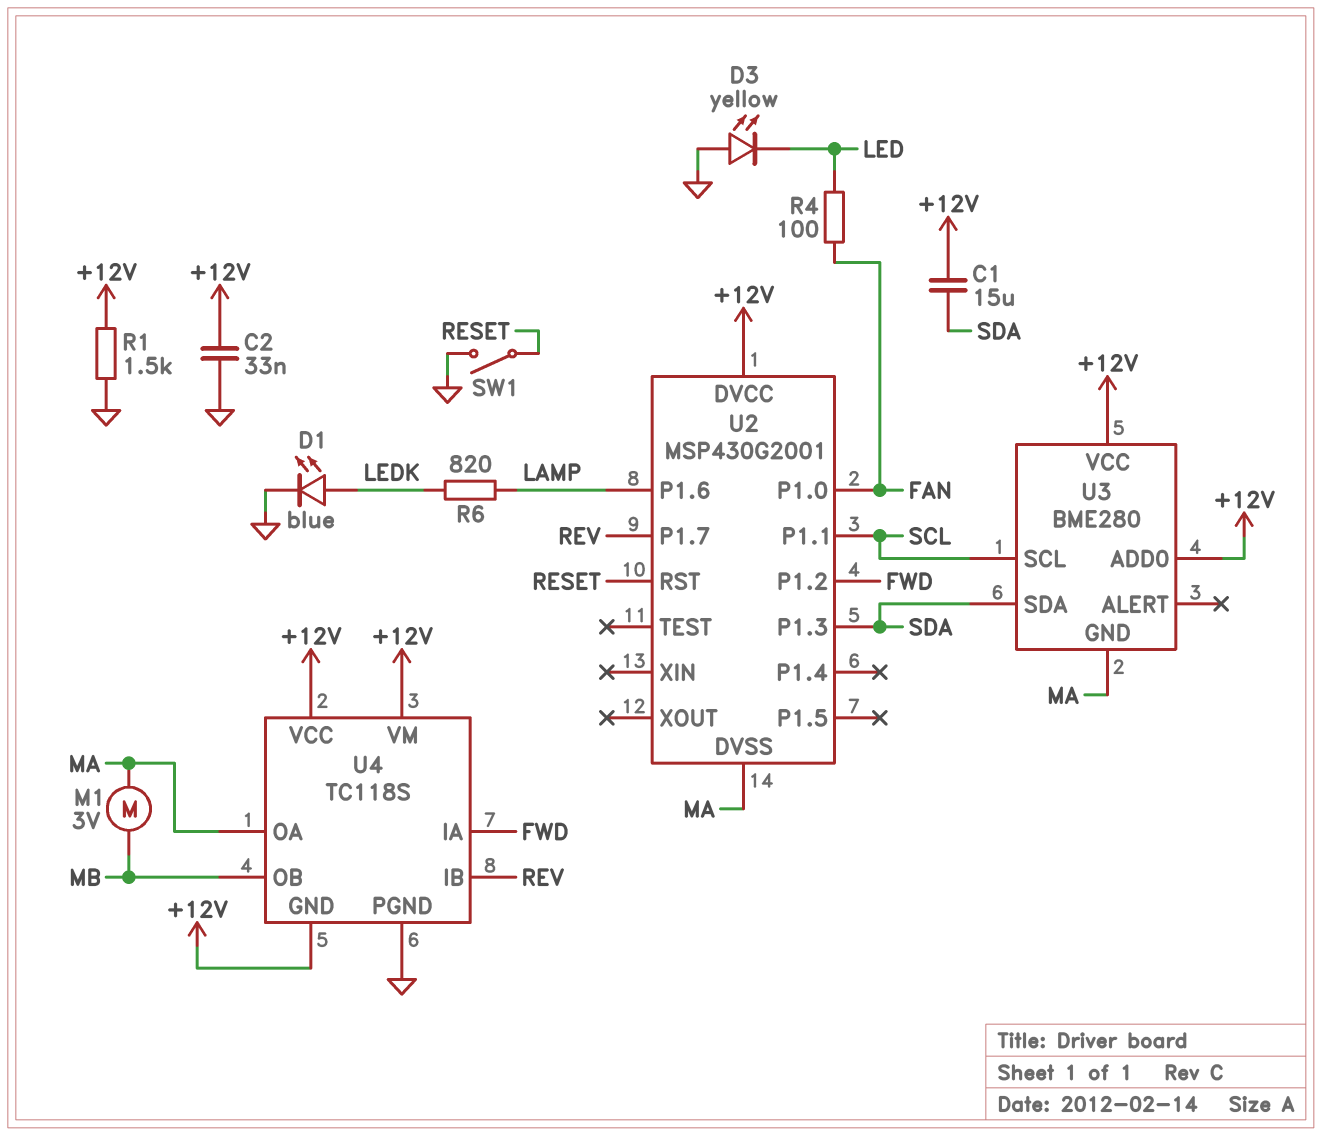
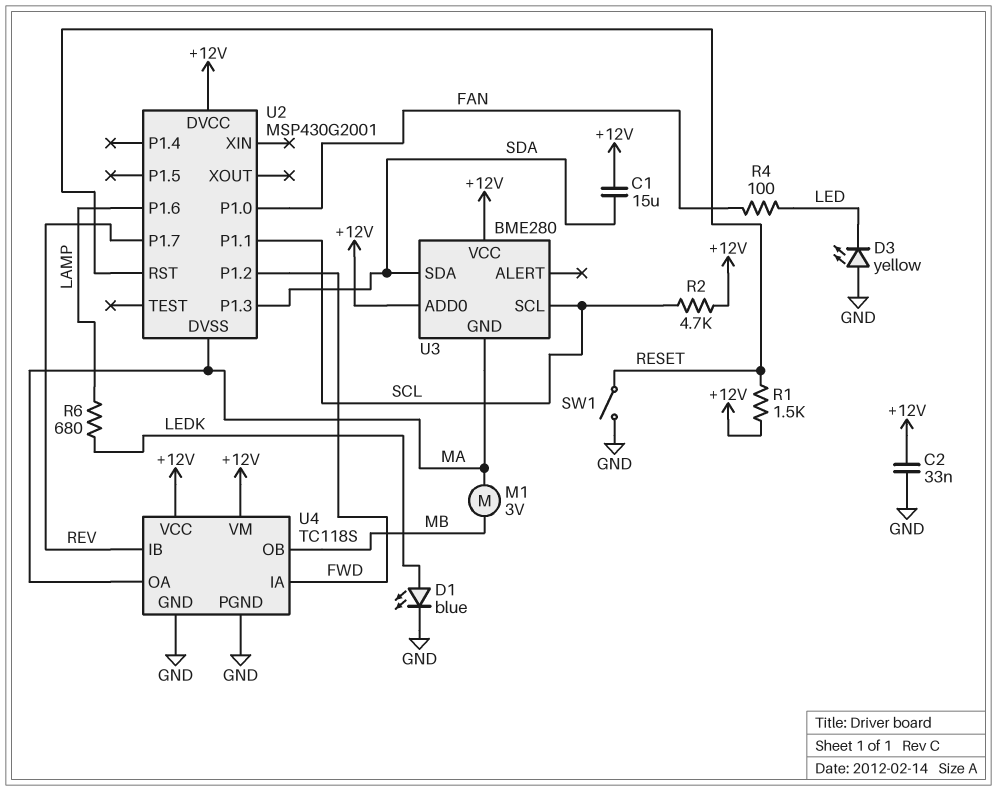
R1: 1.5k (+12V, GND) -> 1.5k (+12V, RESET)
R2: none -> 4.7k (+12V, SCL)
R6: 820 (LAMP, LEDK) -> 680 (LAMP, LEDK)
U4 pin GND: +12V -> GND

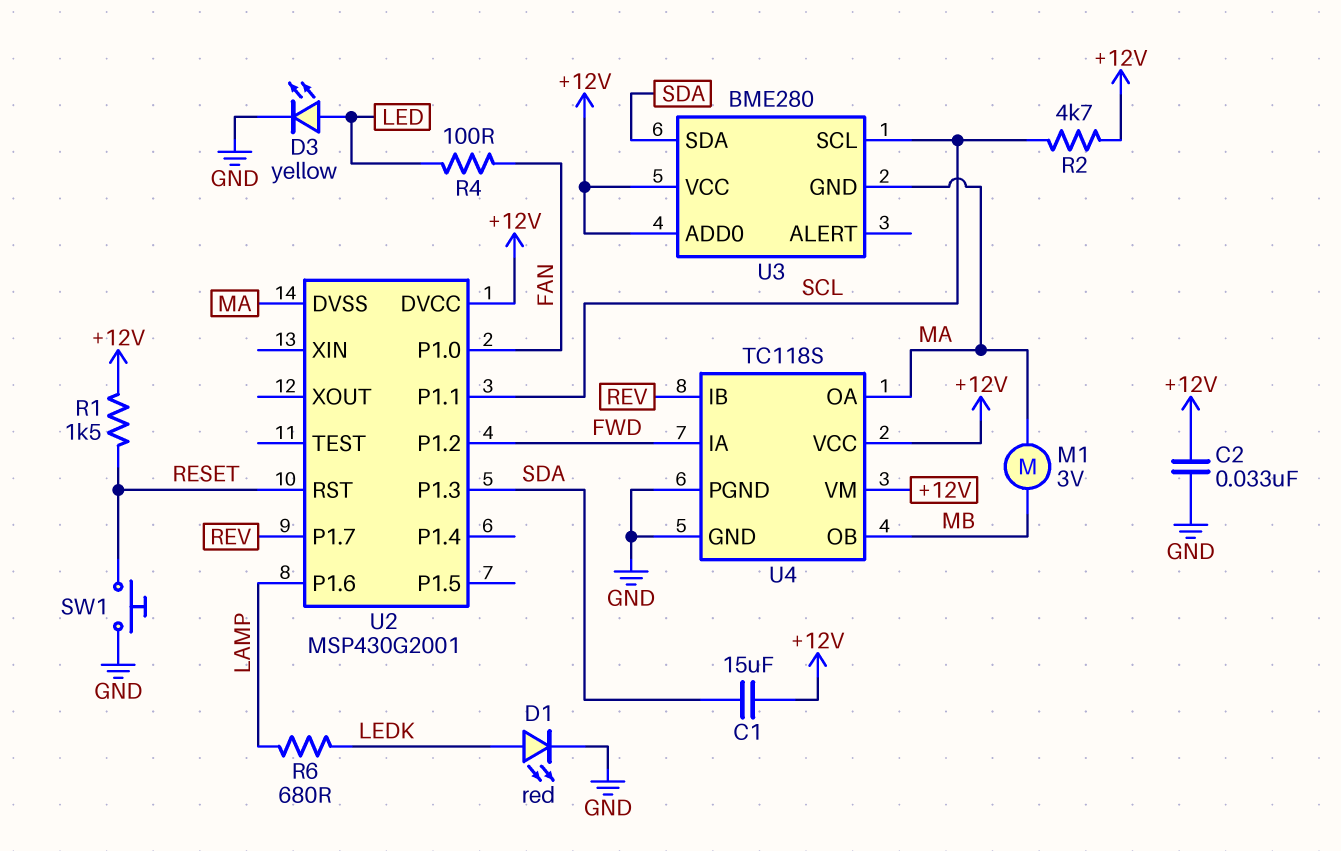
D1: LED blue (A LEDK, K GND) -> LED red (A LEDK, K GND)
D3: LED yellow (A GND, K LED) -> LED yellow (A LED, K GND)
SW1: switch (GND, RESET) -> button (GND, RESET)

